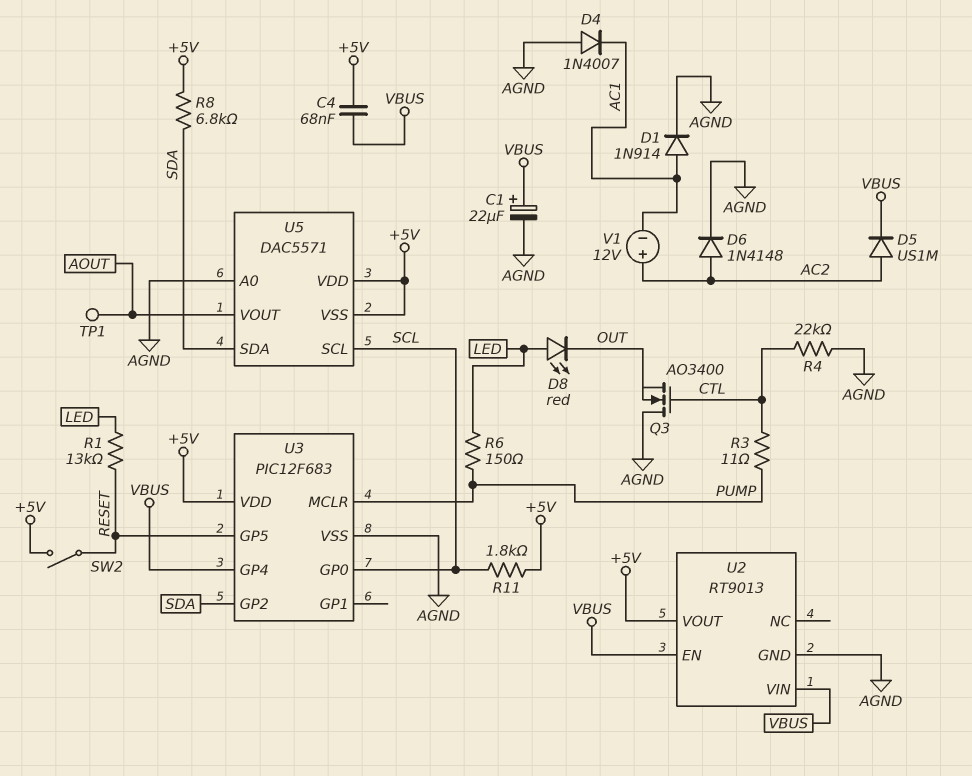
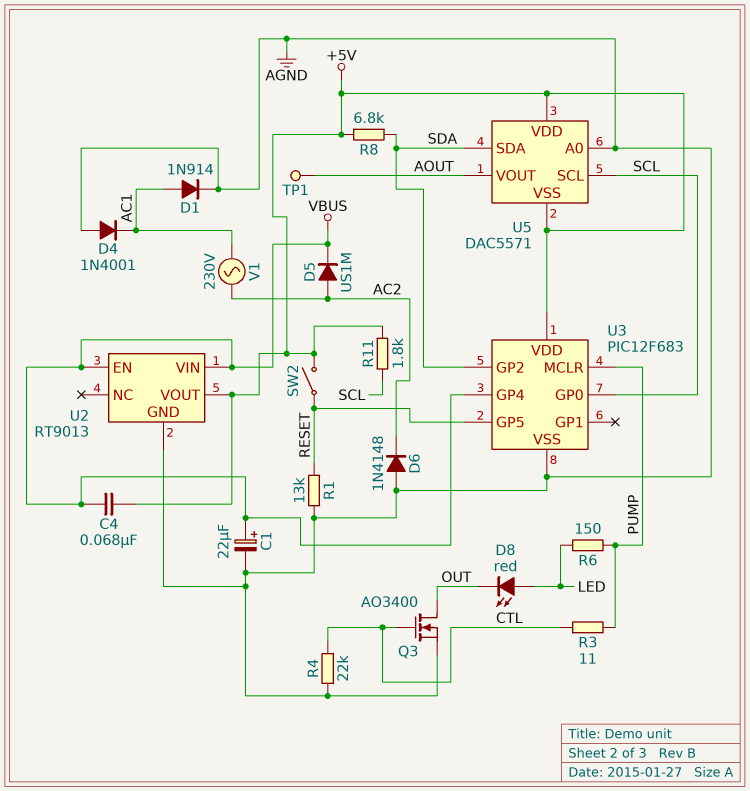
D4: diode 1N4007 (A AGND, K AC1) -> diode 1N4001 (A AGND, K AC1)
D6: diode 1N4148 (A AC2, K AGND) -> diode 1N4148 (A AGND, K AC2)
Q3: NMOS AO3400 (G CTL, D AGND, S OUT) -> NMOS AO3400 (G CTL, D OUT, S AGND)
R1: 13k (LED, RESET) -> 13k (AGND, RESET)
V1: 12V (plus AC2, minus AC1) -> AC 230V (AC1, AC2)

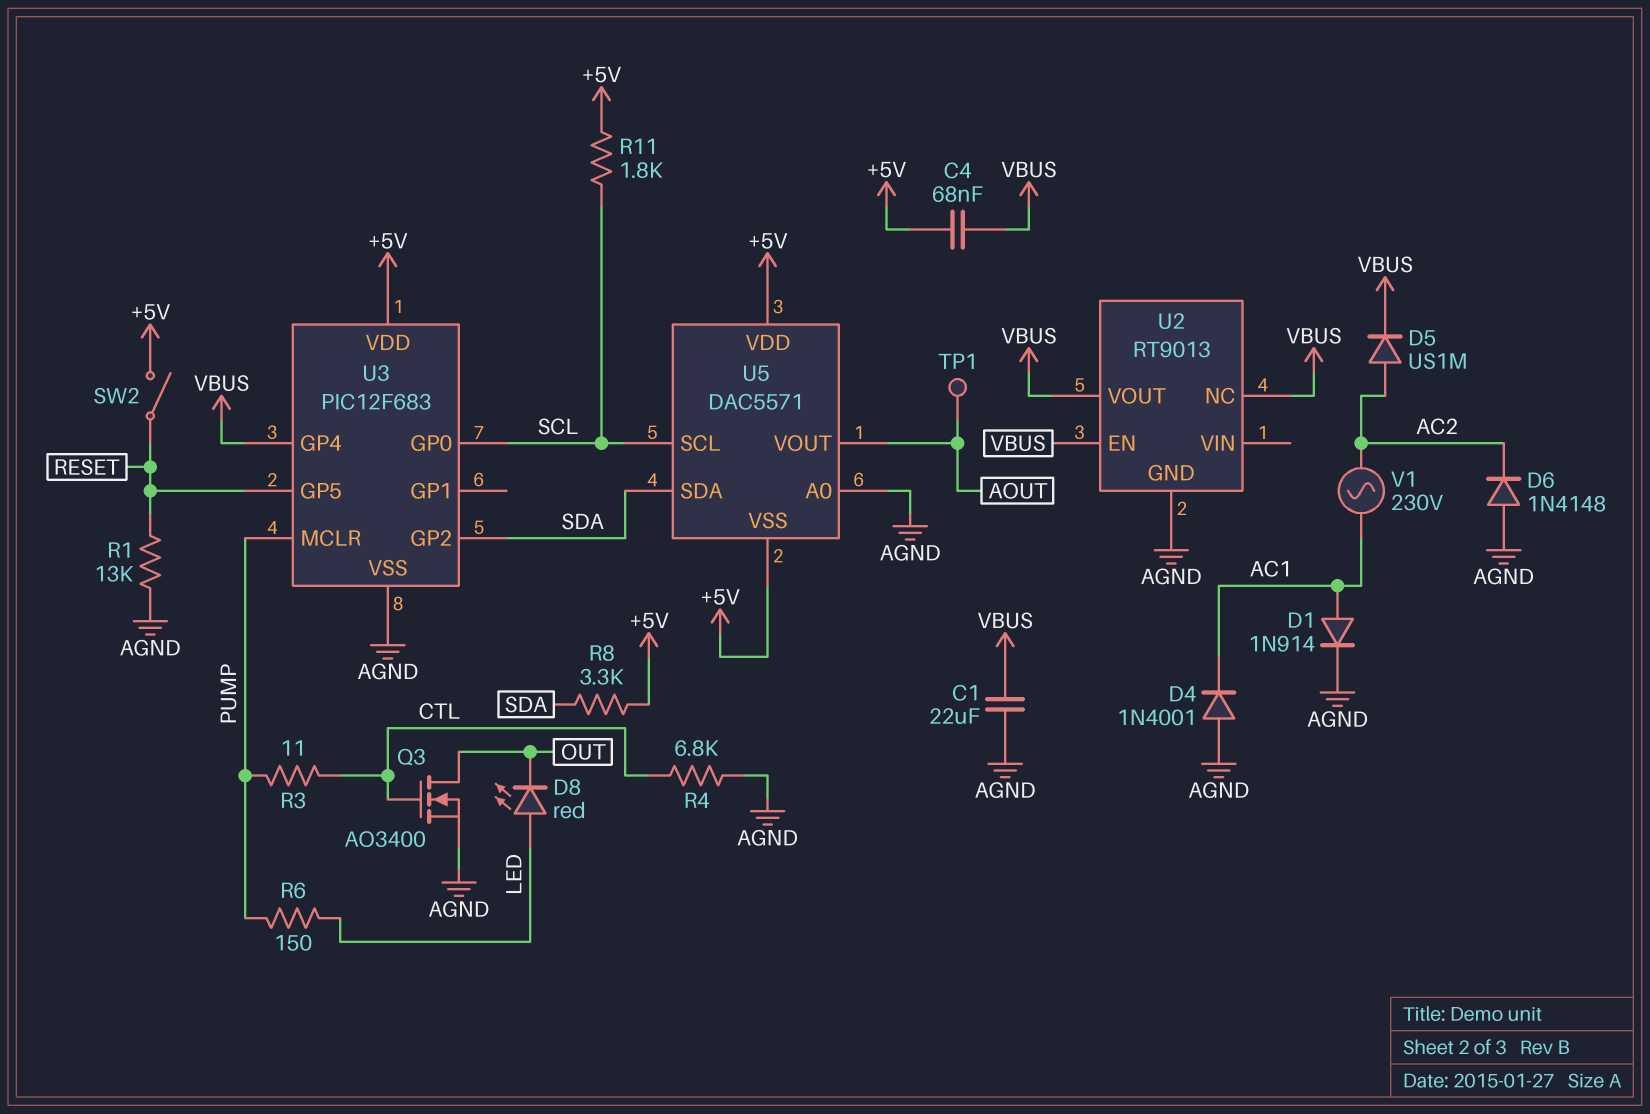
C1: 22uF (plus VBUS, minus AGND) -> 22uF (AGND, VBUS)
R4: 22k (AGND, CTL) -> 6.8k (AGND, CTL)
R8: 6.8k (+5V, SDA) -> 3.3k (+5V, SDA)
U2 pin NC: none -> VBUS
U2 pin VIN: VBUS -> none
U2 pin VOUT: +5V -> VBUS

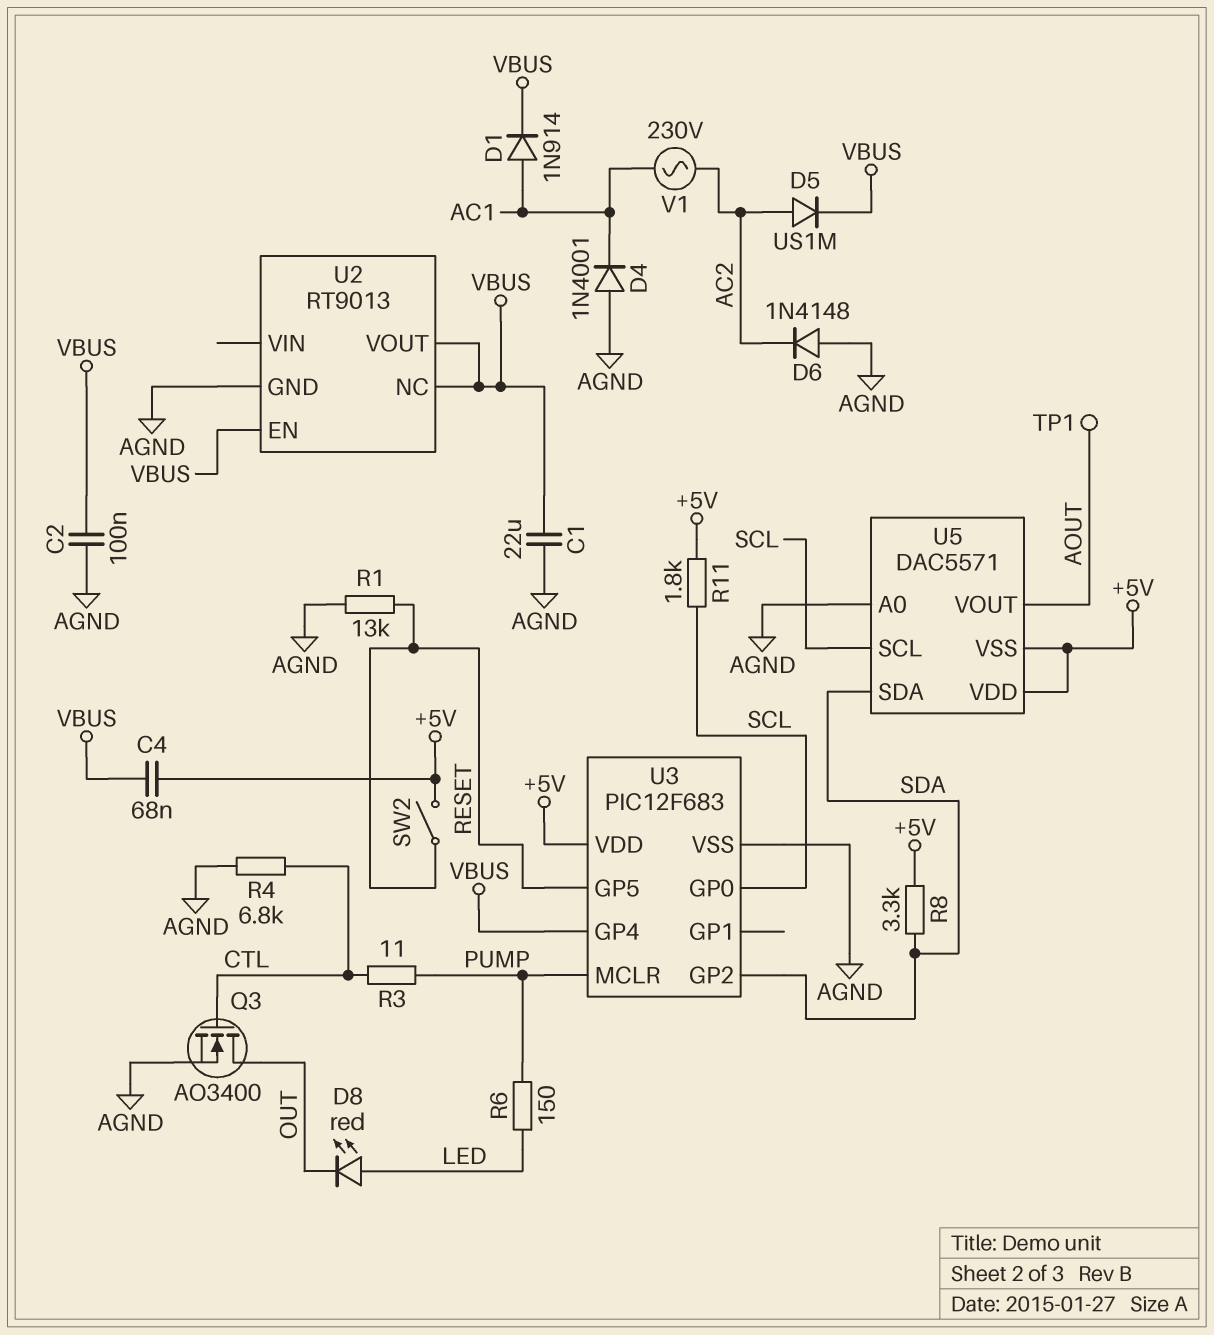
C2: none -> 100nF (AGND, VBUS)
D1: diode 1N914 (A AC1, K AGND) -> diode 1N914 (A AC1, K VBUS)

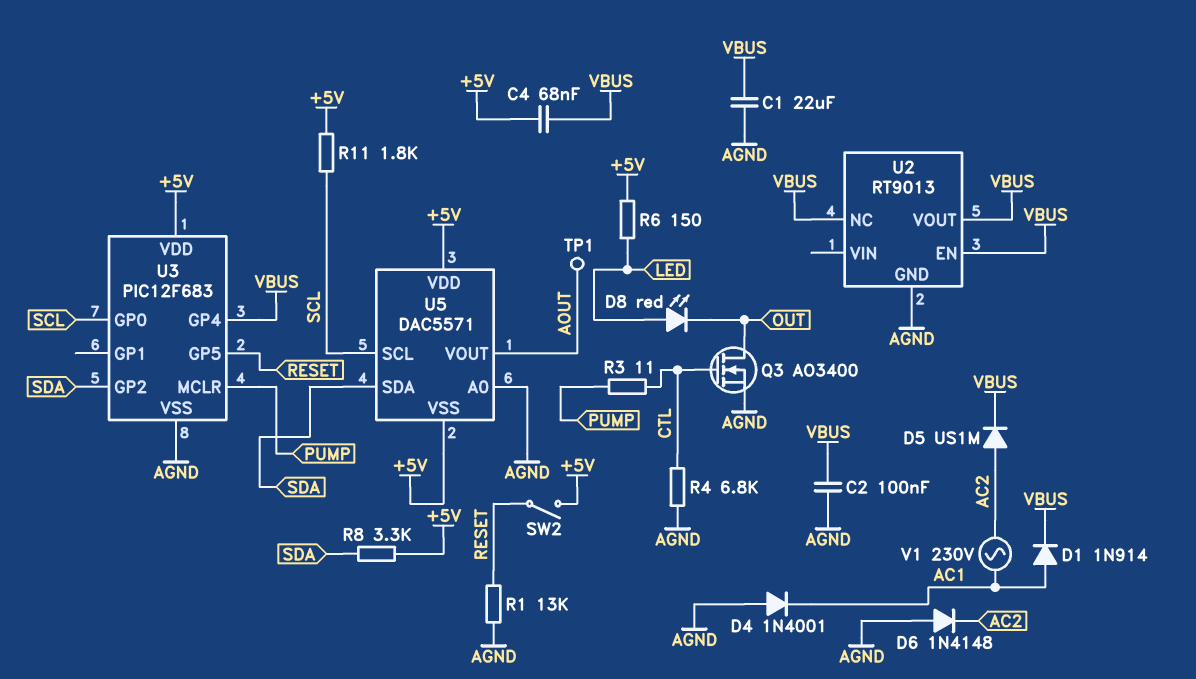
R6: 150 (LED, PUMP) -> 150 (+5V, LED)

